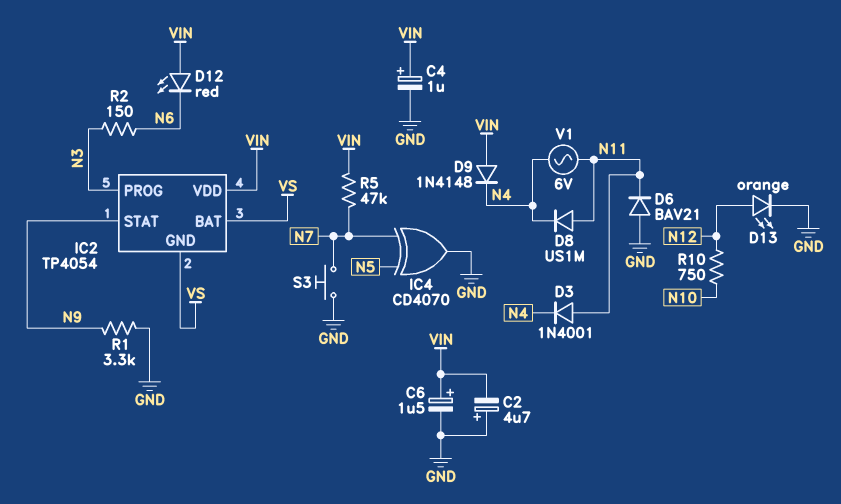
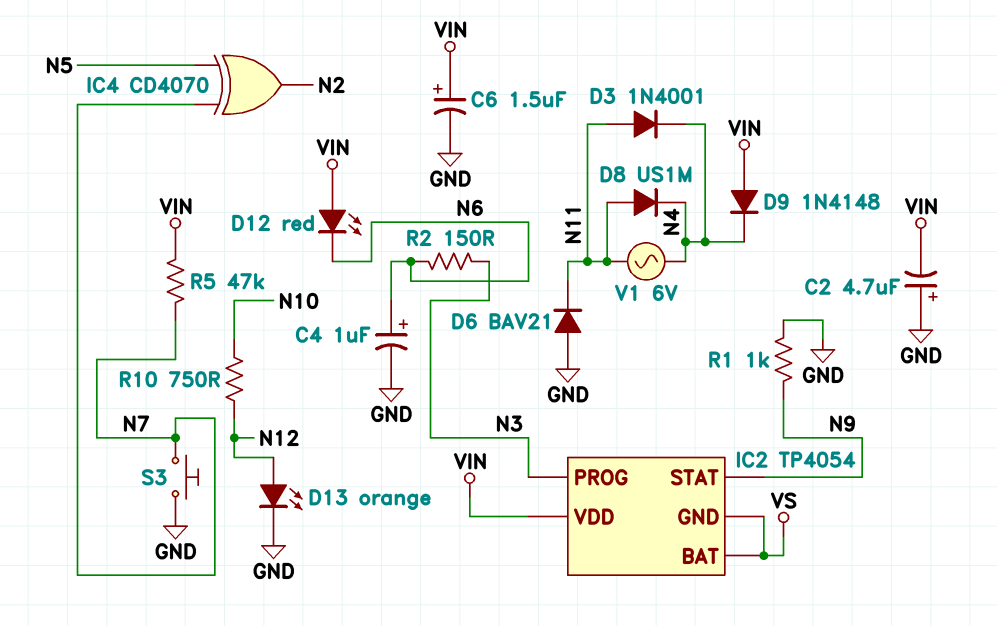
C4: 1uF (plus VIN, minus GND) -> 1uF (plus N6, minus GND)
IC4: XOR CD4070 (in N5, in N7, out GND) -> XOR CD4070 (in N5, in N7, out N2)
R1: 3.3k (GND, N9) -> 1k (GND, N9)

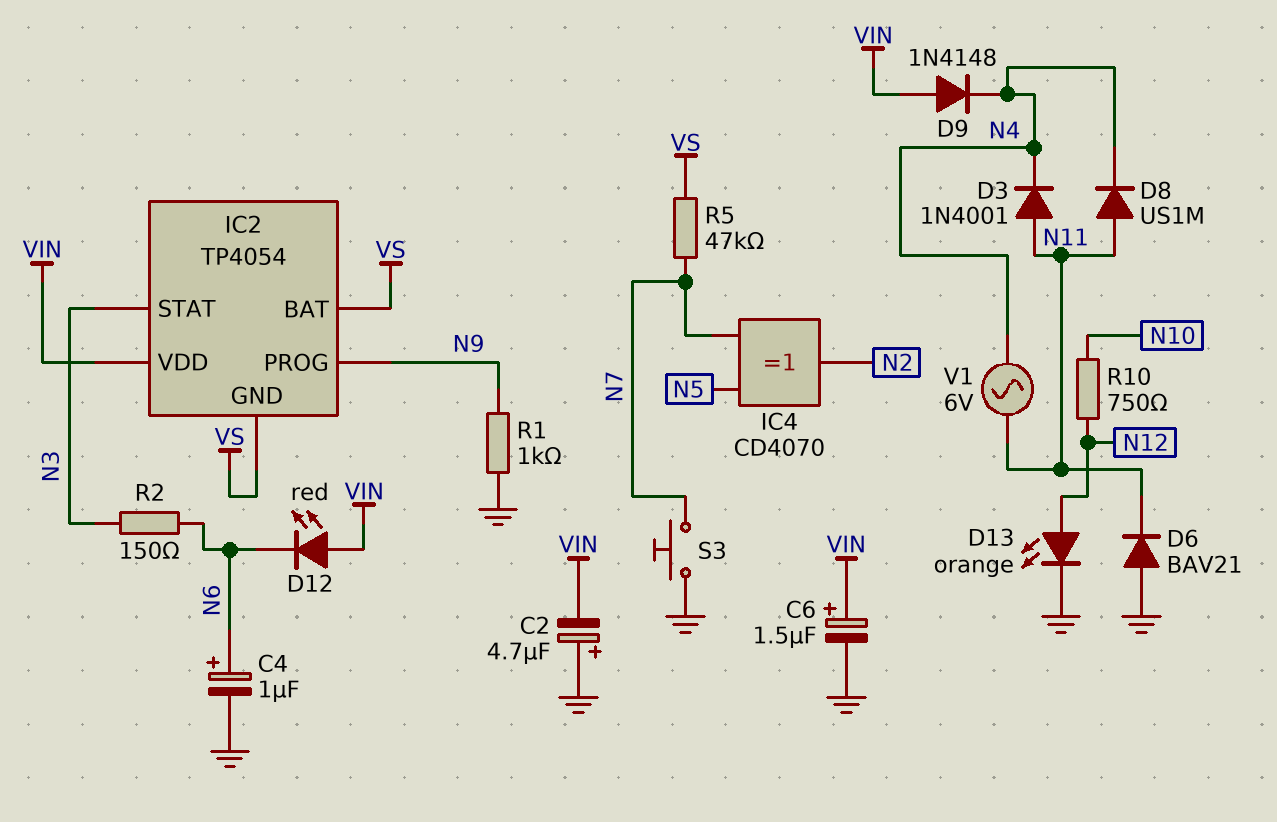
IC2 pin PROG: N3 -> N9
IC2 pin STAT: N9 -> N3
R5: 47k (N7, VIN) -> 47k (N7, VS)

